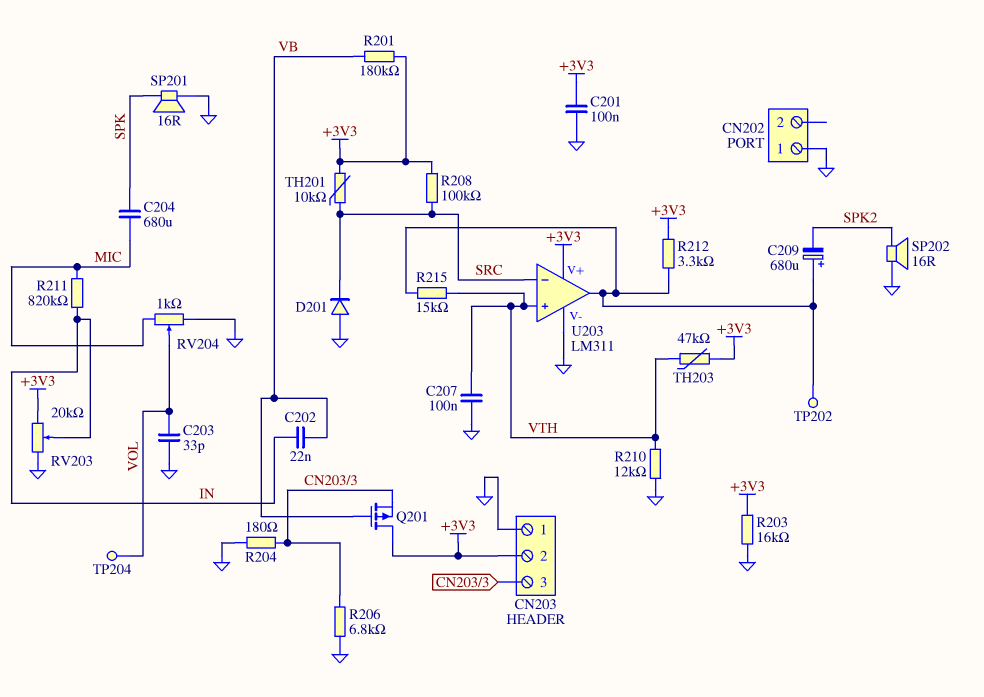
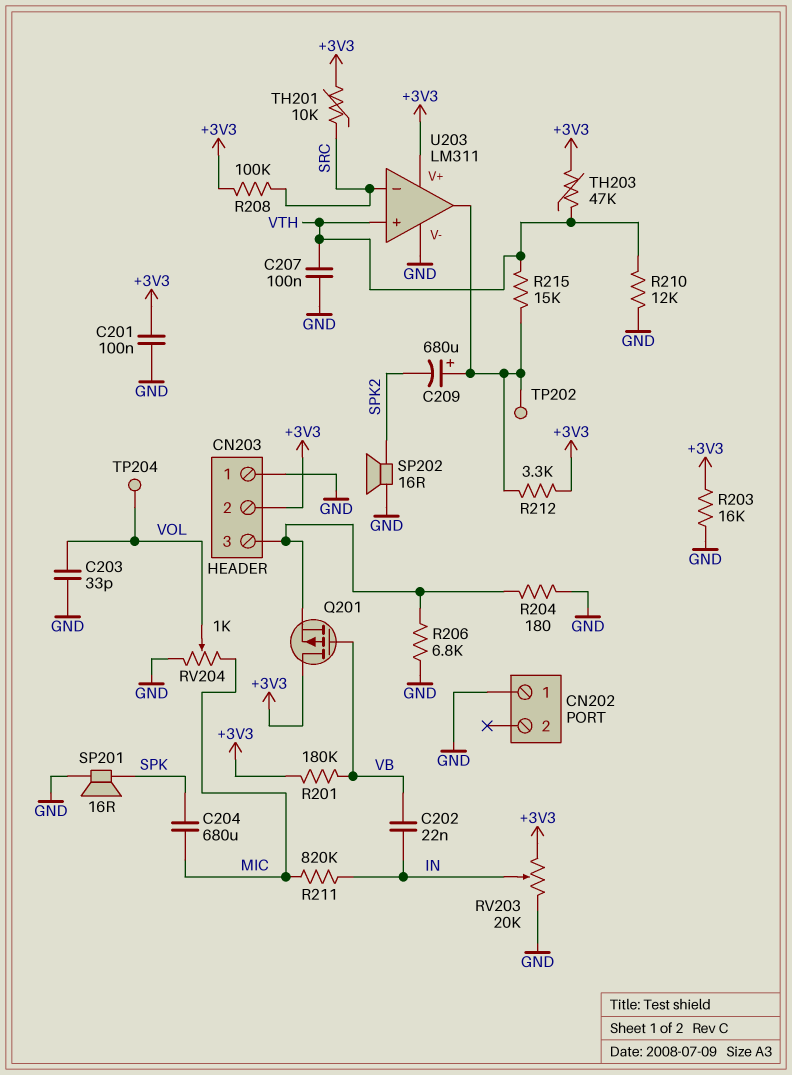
D201: diode (A GND, K SRC) -> none

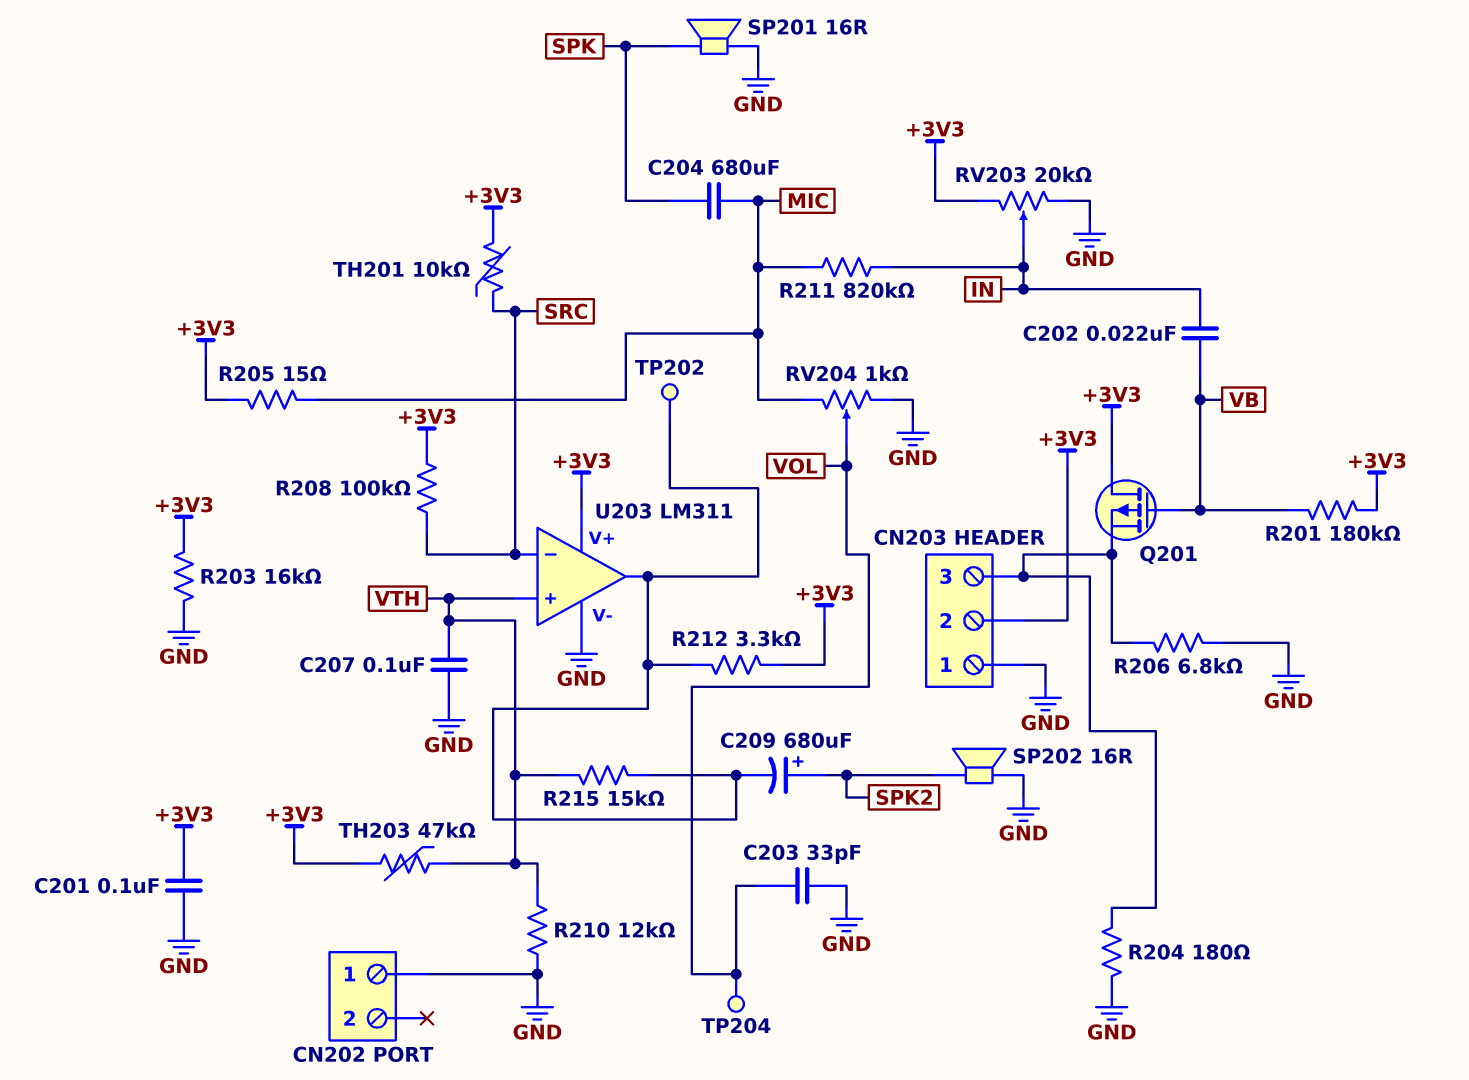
C209: 680uF (plus U203/out, minus SPK2) -> 680uF (plus SPK2, minus U203/out)
R205: none -> 15 (+3V3, MIC)

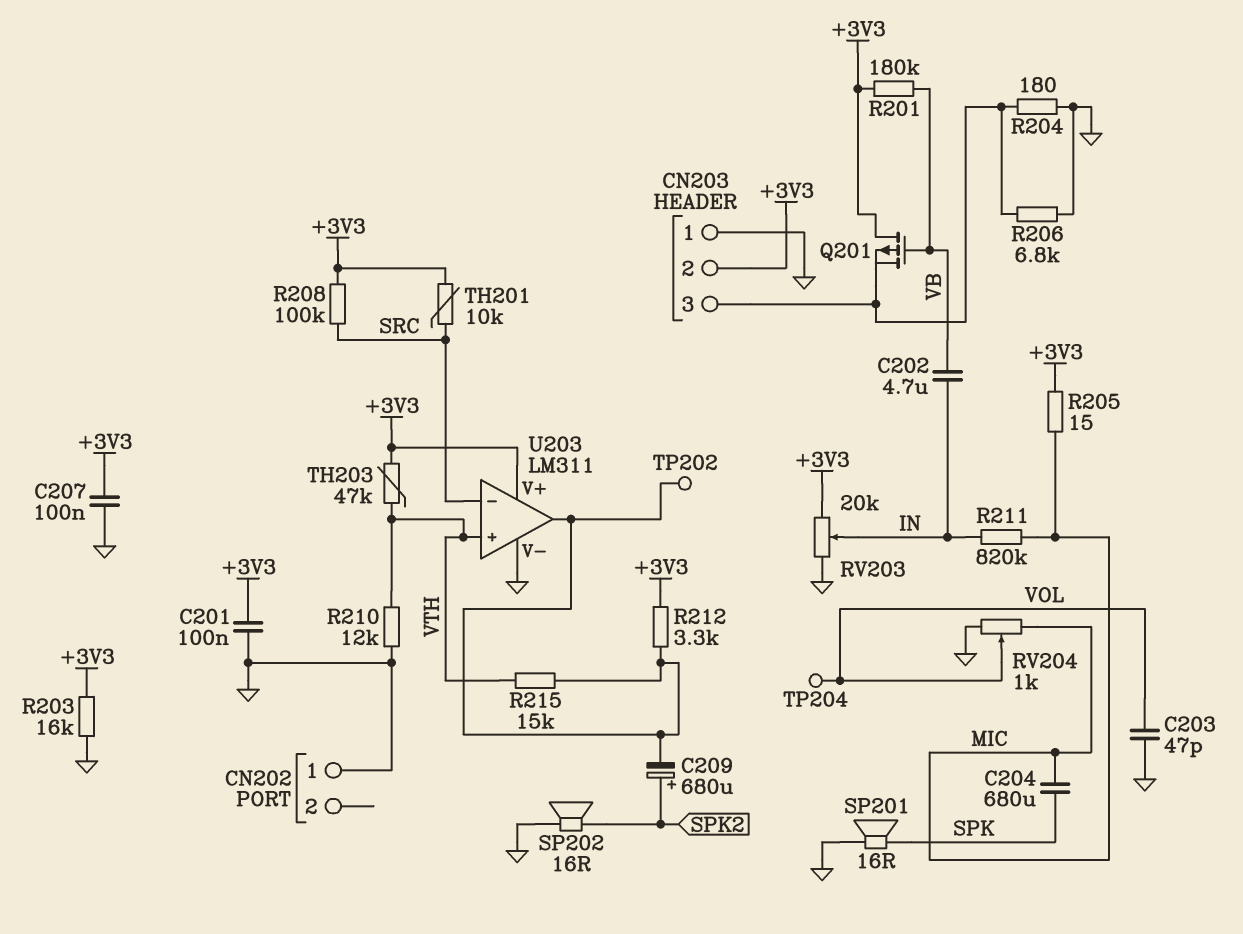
C202: 22nF (IN, VB) -> 4.7uF (IN, VB)
C203: 33pF (GND, VOL) -> 47pF (GND, VOL)
C207: 100nF (GND, VTH) -> 100nF (+3V3, GND)

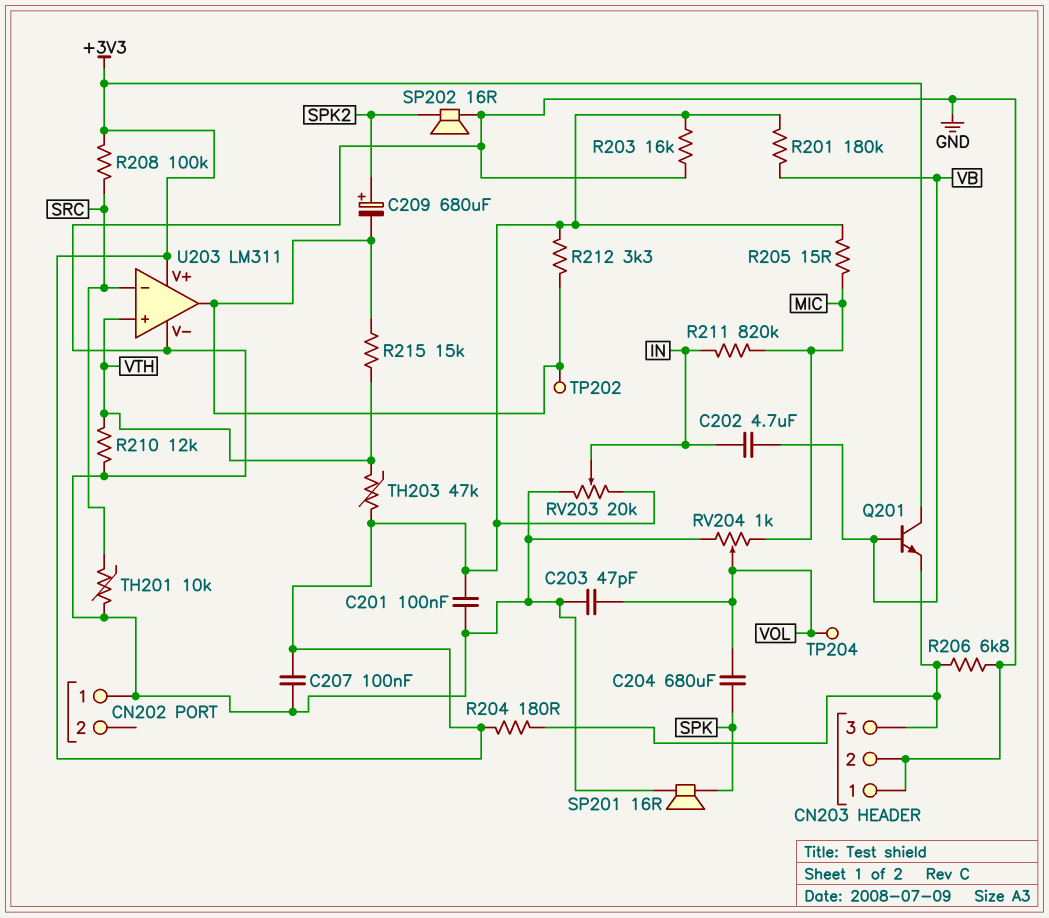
C204: 680uF (MIC, SPK) -> 680uF (SPK, VOL)
CN203 pin 2: +3V3 -> GND
Q201: PMOS (G VB, D +3V3, S CN203/3) -> NPN (B VB, C +3V3, E CN203/3)
R204: 180 (CN203/3, GND) -> 180 (+3V3, CN203/3)
TH201: 10k (+3V3, SRC) -> 10k (GND, SRC)

